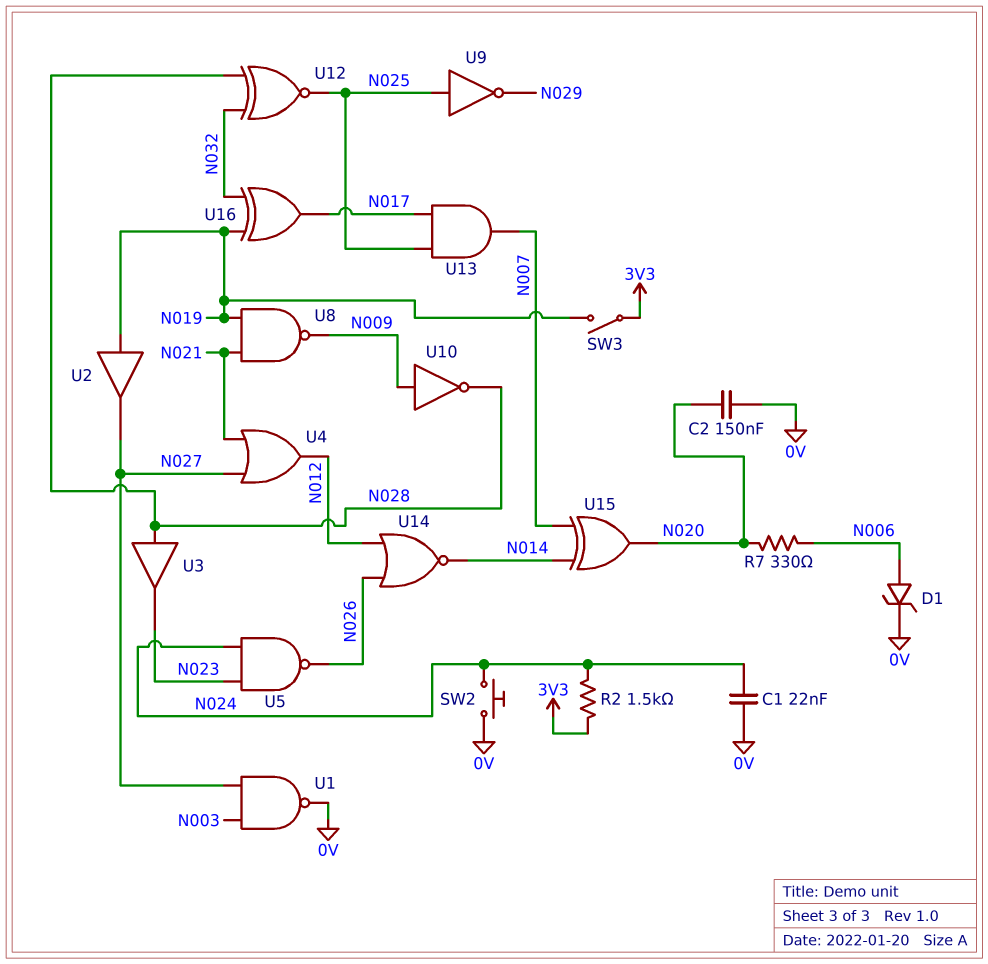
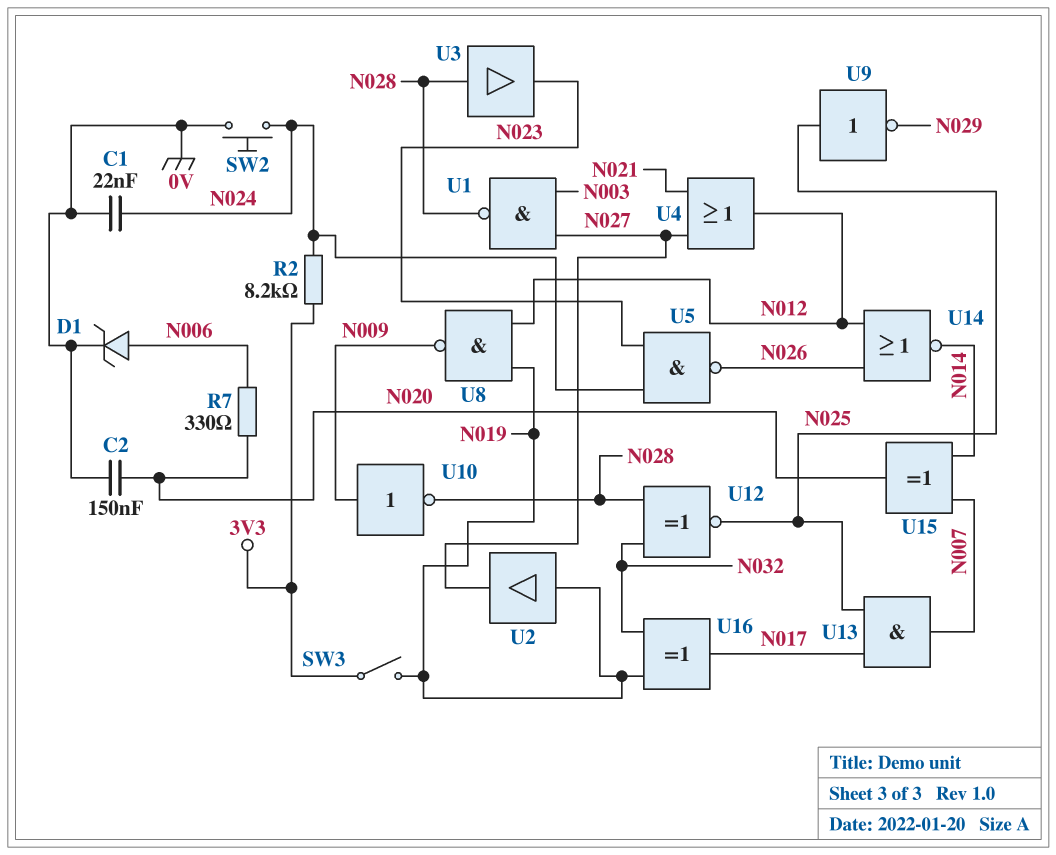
R2: 1.5k (3V3, N024) -> 8.2k (3V3, N024)
U1: NAND (in N003, in N027, out 0V) -> NAND (in N003, in N027, out N028)
U8: NAND (in N019, in N021, out N009) -> NAND (in N012, in N019, out N009)

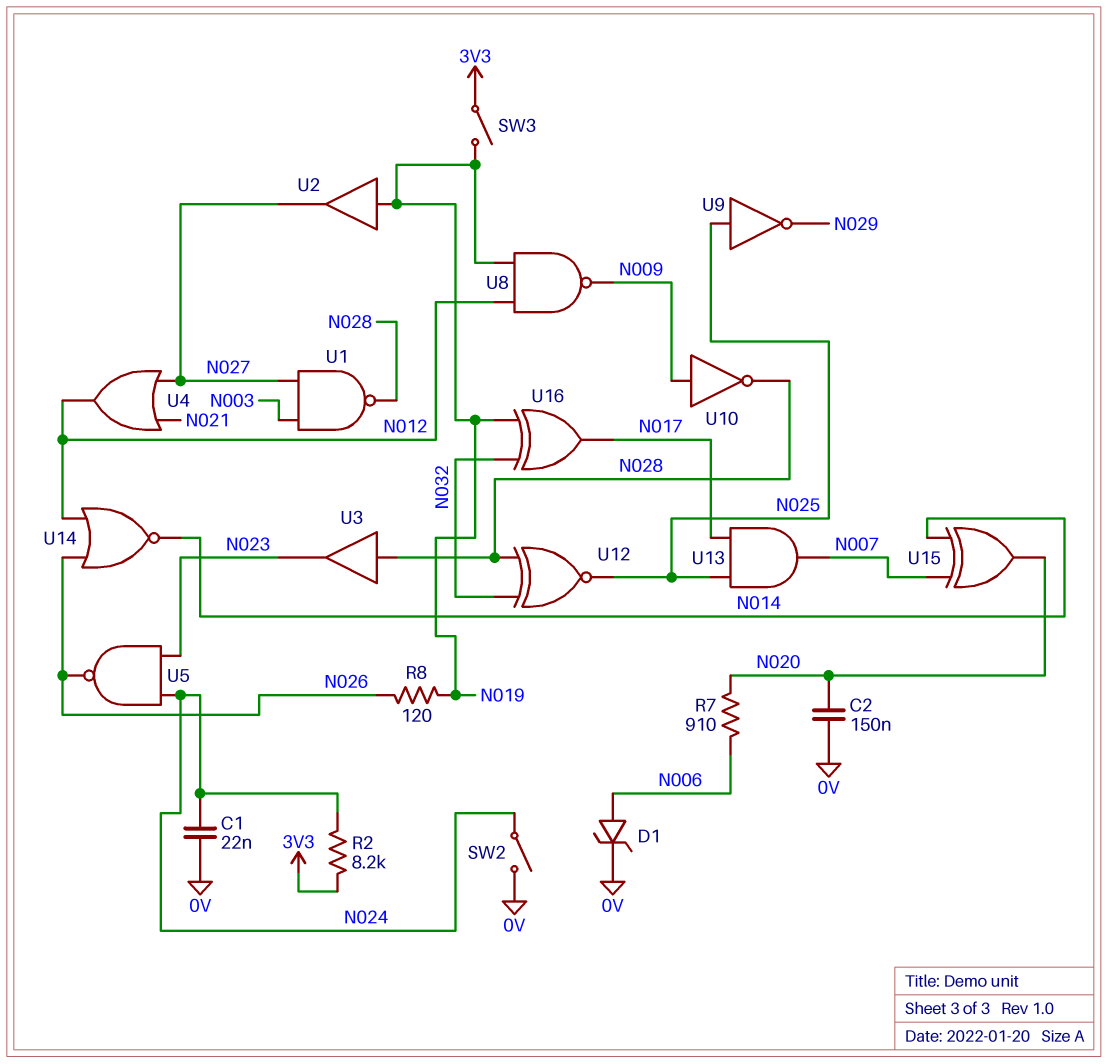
R7: 330 (N006, N020) -> 910 (N006, N020)
R8: none -> 120 (N019, N026)
SW2: button (0V, N024) -> switch (0V, N024)

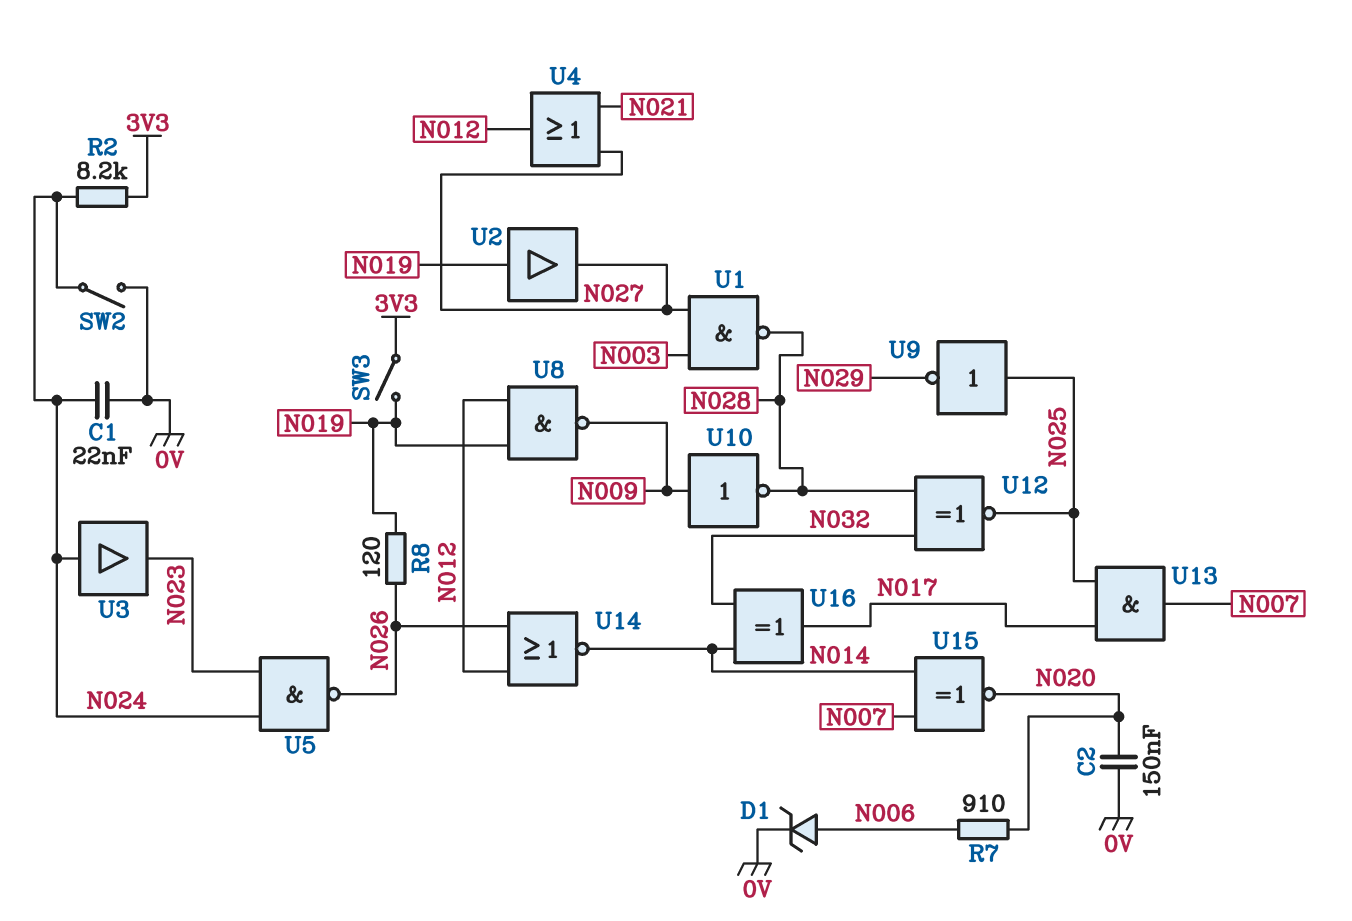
U3: buffer (in N028, out N023) -> buffer (in N024, out N023)
U15: XOR (in N007, in N014, out N020) -> XNOR (in N007, in N014, out N020)
U16: XOR (in N019, in N032, out N017) -> XOR (in N014, in N032, out N017)

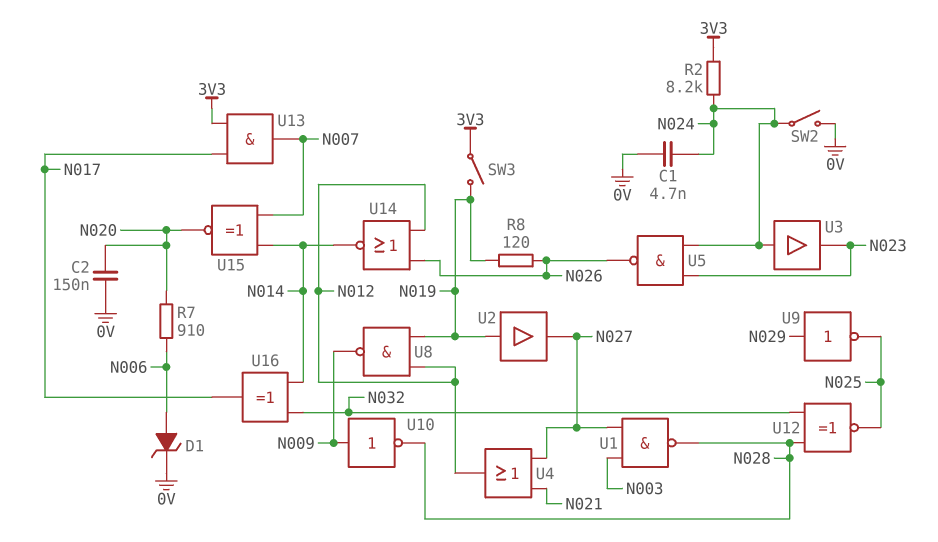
C1: 22nF (0V, N024) -> 4.7nF (0V, N024)
U9: NOT (in N025, out N029) -> NOT (in N029, out N025)
U13: AND (in N017, in N025, out N007) -> AND (in 3V3, in N017, out N007)

